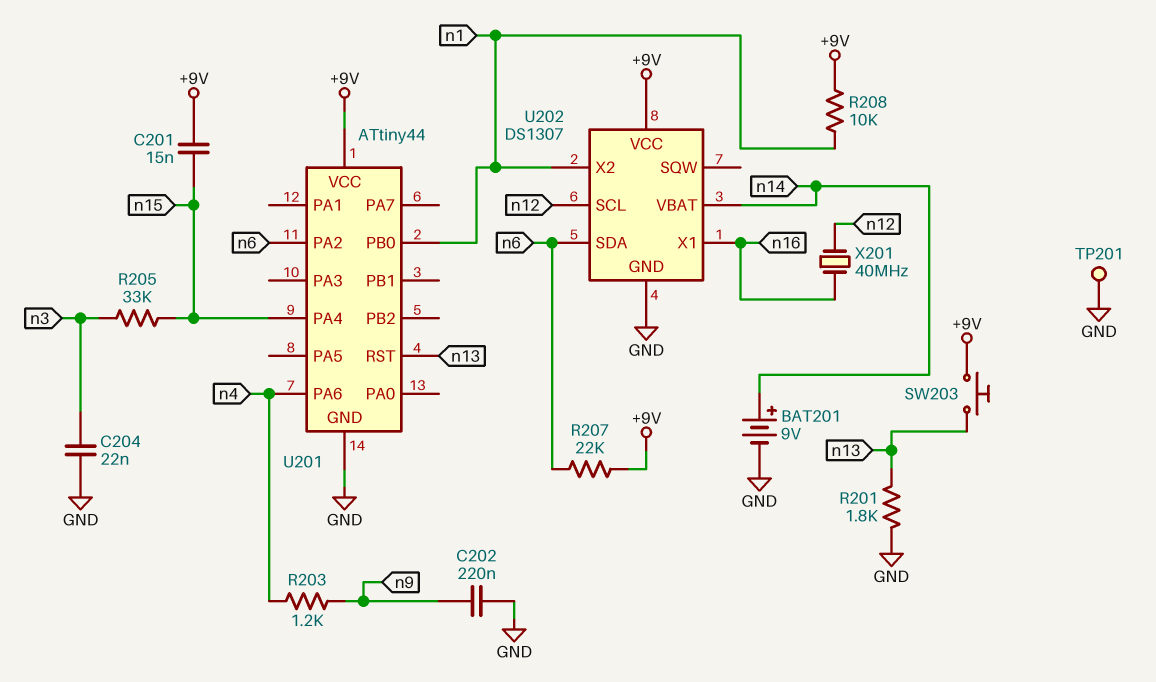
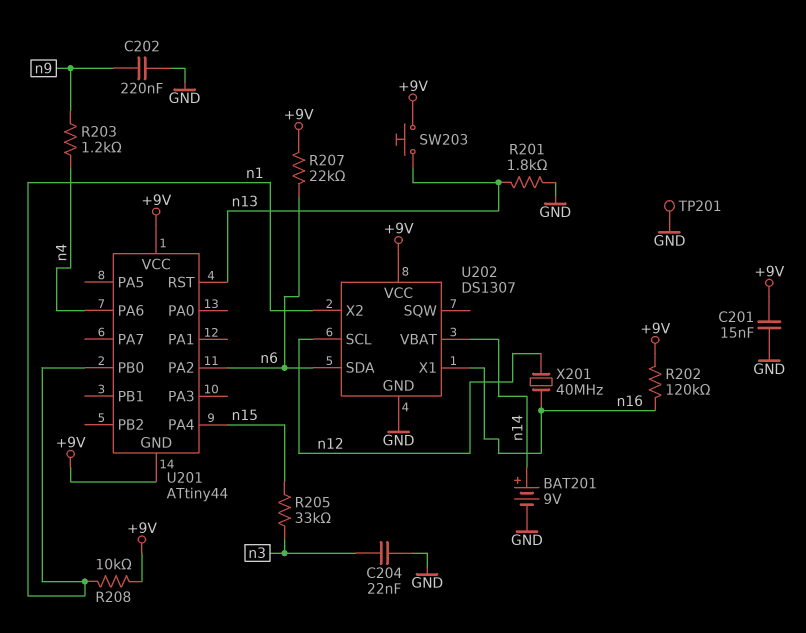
C201: 15nF (+9V, n15) -> 15nF (+9V, GND)
R202: none -> 120k (+9V, n16)
U201 pin GND: GND -> +9V

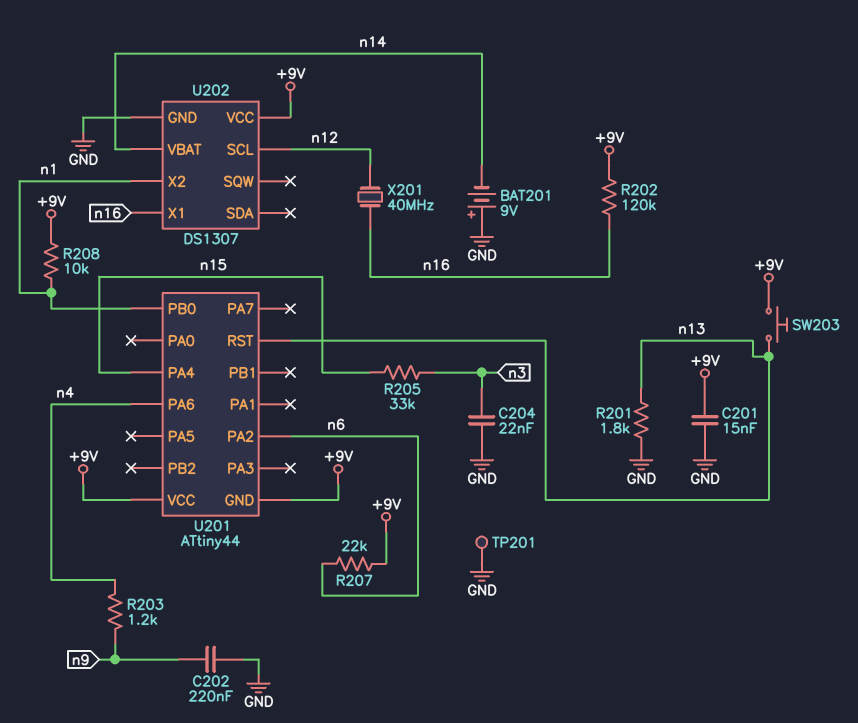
BAT201: 9V (plus n14, minus GND) -> 9V (plus GND, minus n14)
U202 pin SDA: n6 -> none

